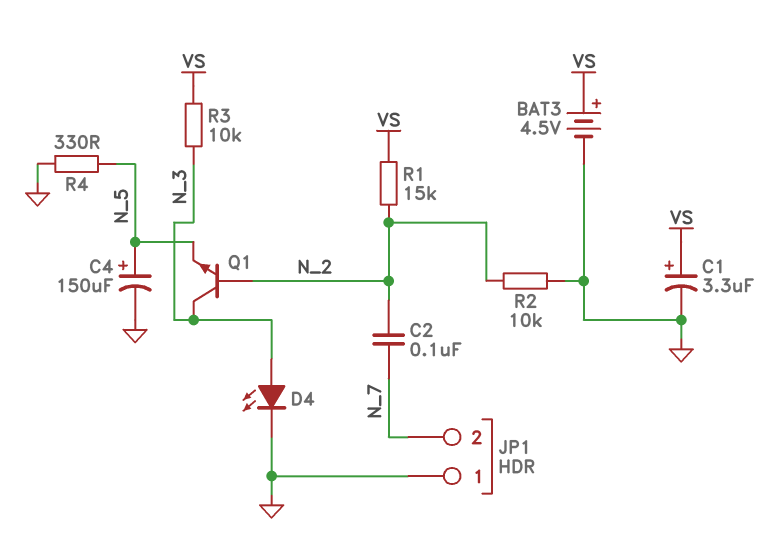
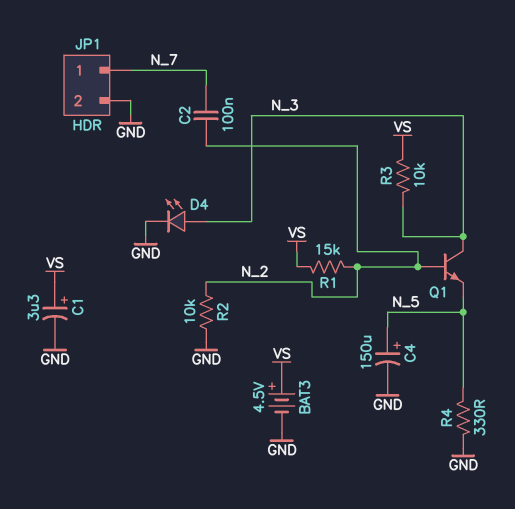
JP1 pin 1: GND -> N_7
JP1 pin 2: N_7 -> GND

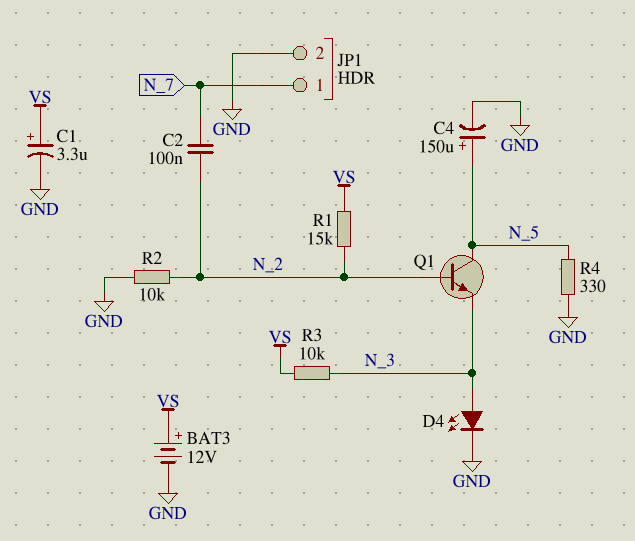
BAT3: 4.5V (plus VS, minus GND) -> 12V (plus VS, minus GND)
Q1: NPN (B N_2, C N_3, E N_5) -> NPN (B N_2, C N_5, E N_3)

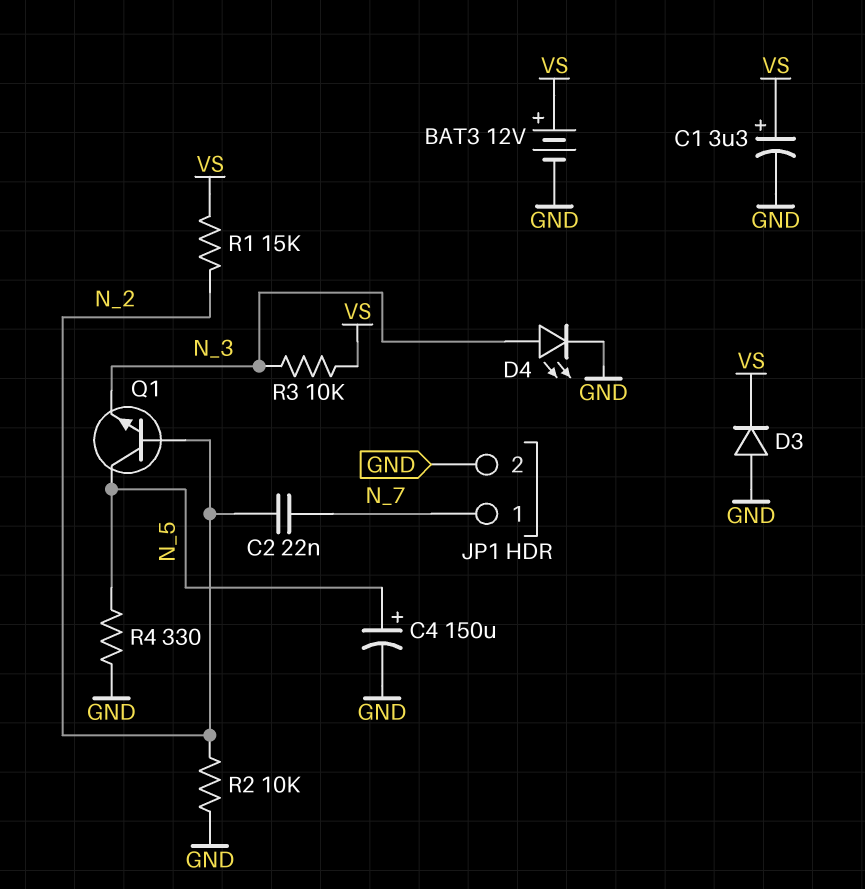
C2: 100nF (N_2, N_7) -> 22nF (N_2, N_7)
D3: none -> diode (A GND, K VS)

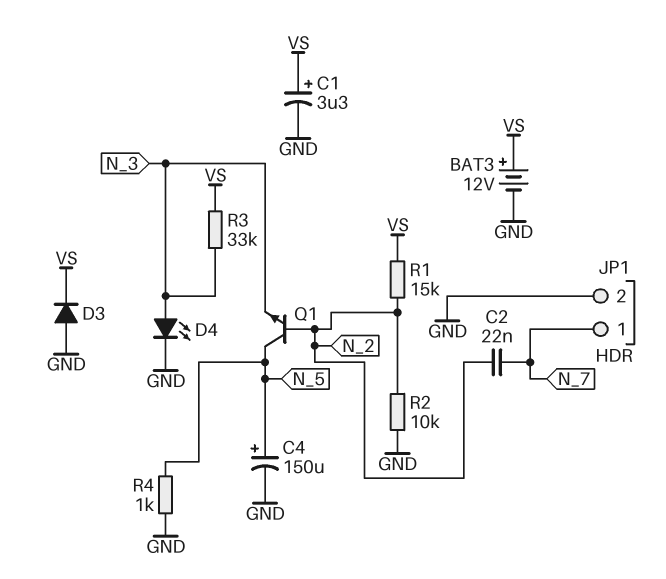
R3: 10k (N_3, VS) -> 33k (N_3, VS)
R4: 330 (GND, N_5) -> 1k (GND, N_5)

